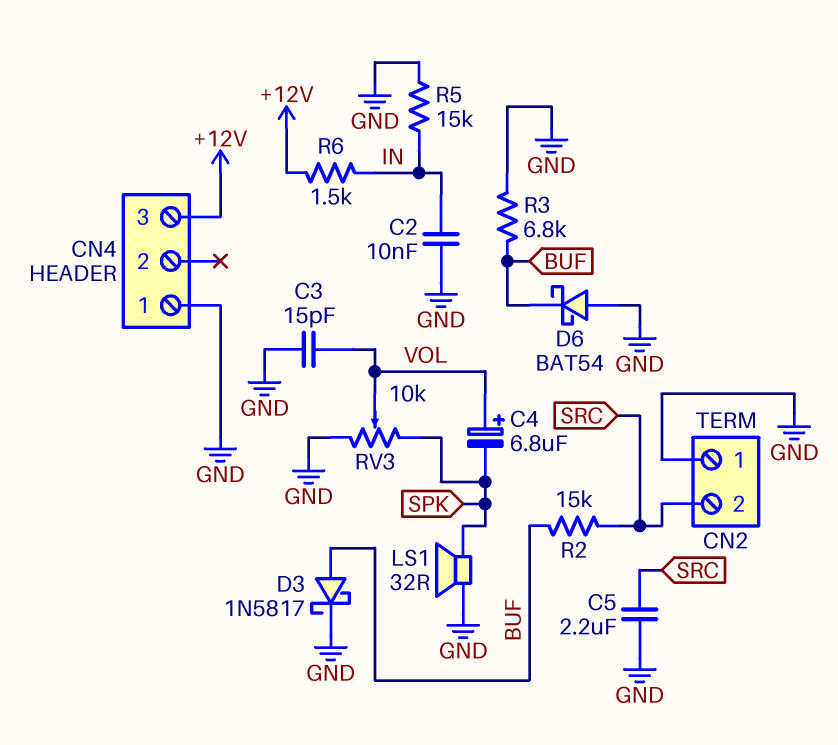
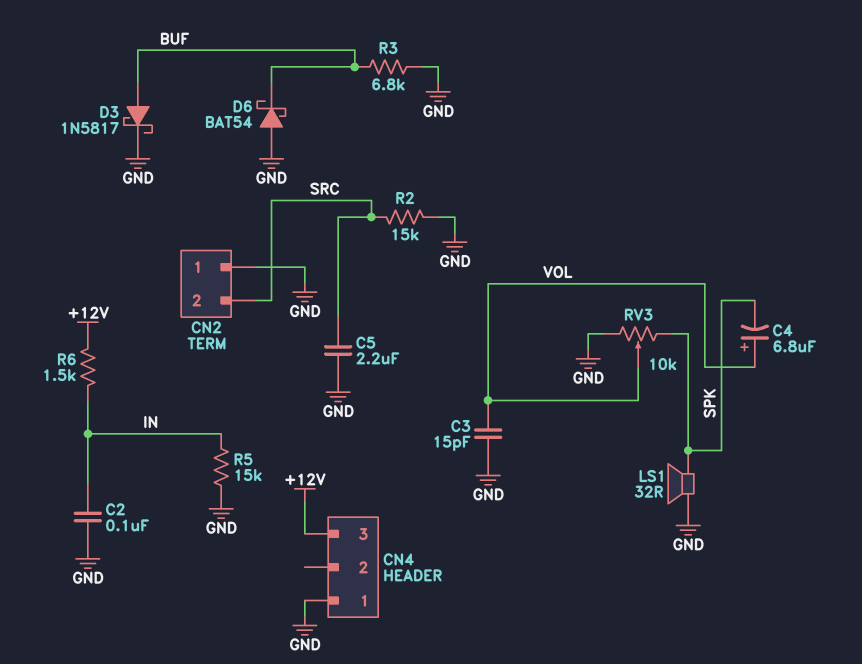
C2: 10nF (GND, IN) -> 100nF (GND, IN)
R2: 15k (BUF, SRC) -> 15k (GND, SRC)

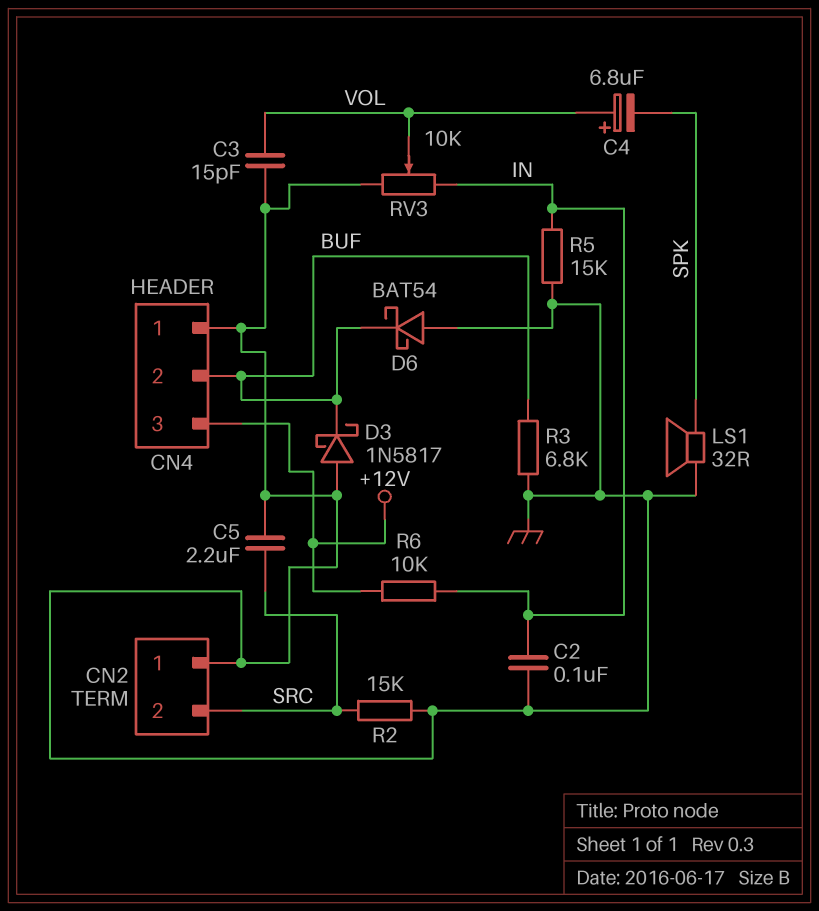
CN4 pin 2: none -> BUF
D3: schottky 1N5817 (A BUF, K GND) -> schottky 1N5817 (A GND, K BUF)
R6: 1.5k (+12V, IN) -> 10k (+12V, IN)
RV3: 10k (GND, SPK, wiper VOL) -> 10k (GND, IN, wiper VOL)

